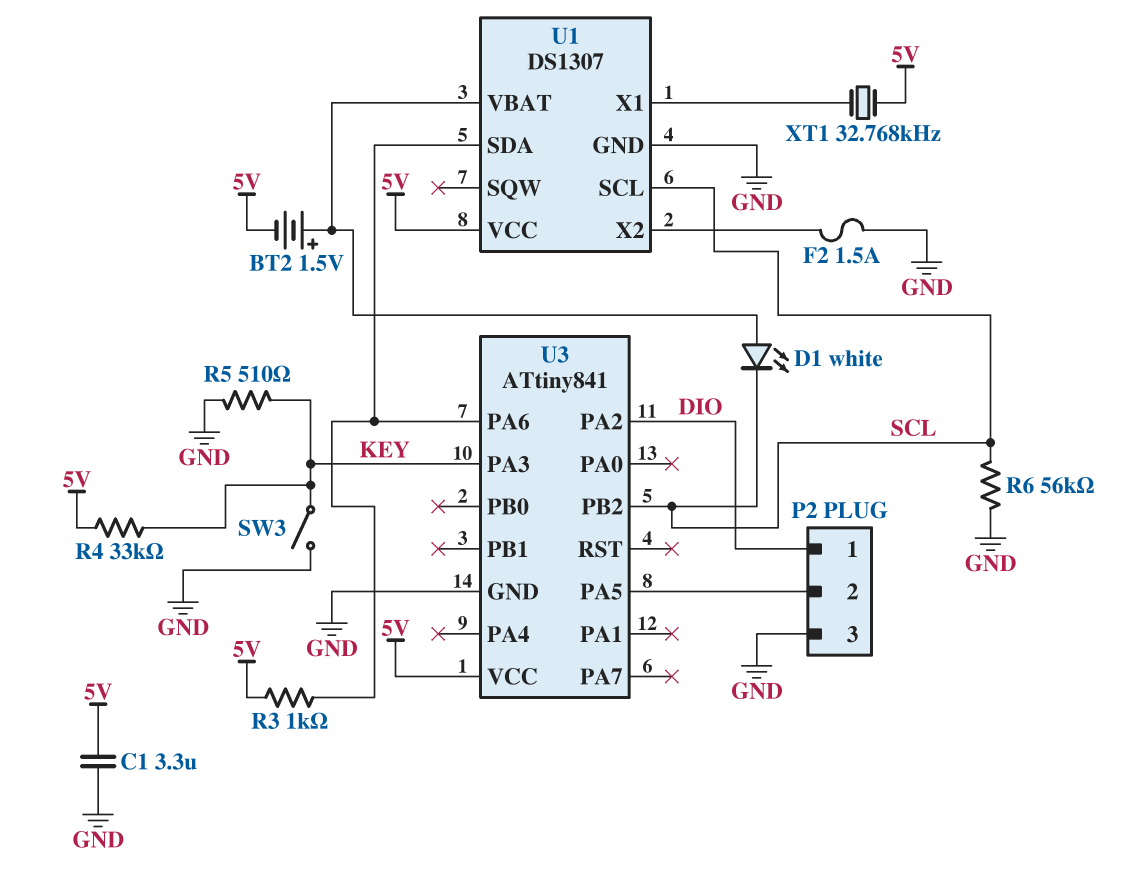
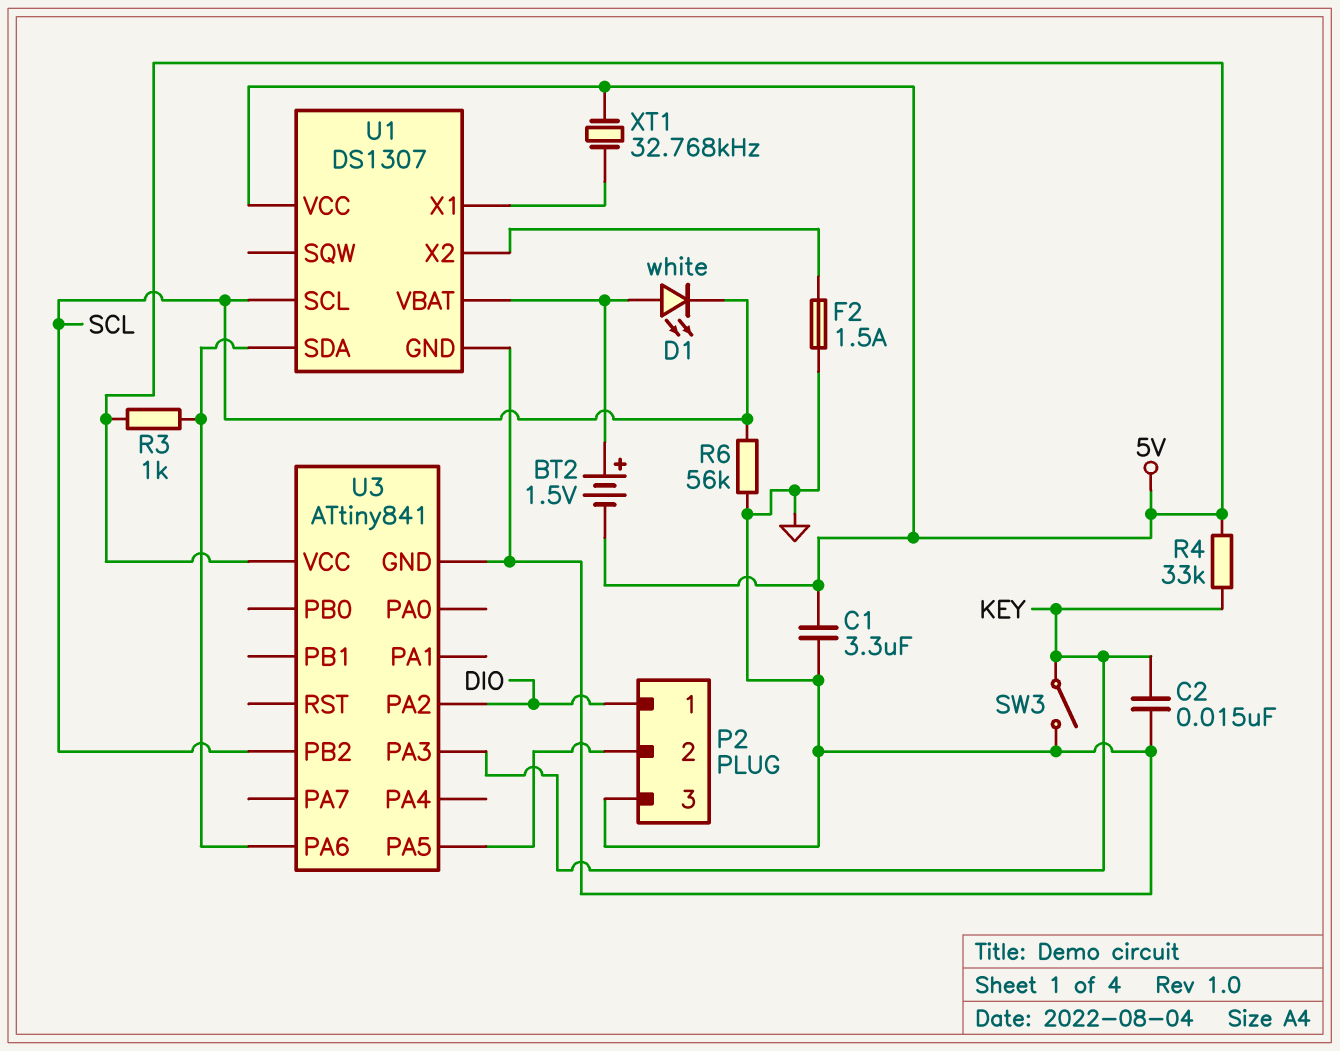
C2: none -> 15nF (GND, KEY)
R5: 510 (GND, KEY) -> none

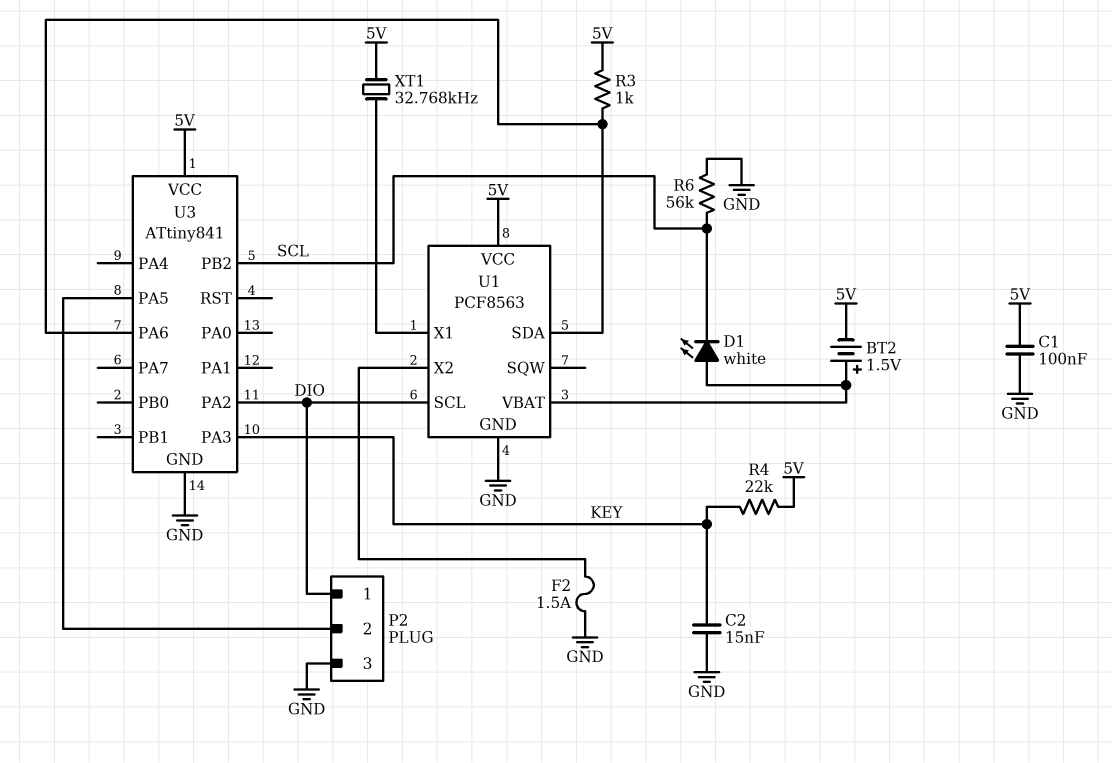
C1: 3.3uF (5V, GND) -> 100nF (5V, GND)
R4: 33k (5V, KEY) -> 22k (5V, KEY)
SW3: switch (GND, KEY) -> none
U1: DS1307 -> PCF8563
U1 pin SCL: SCL -> DIO

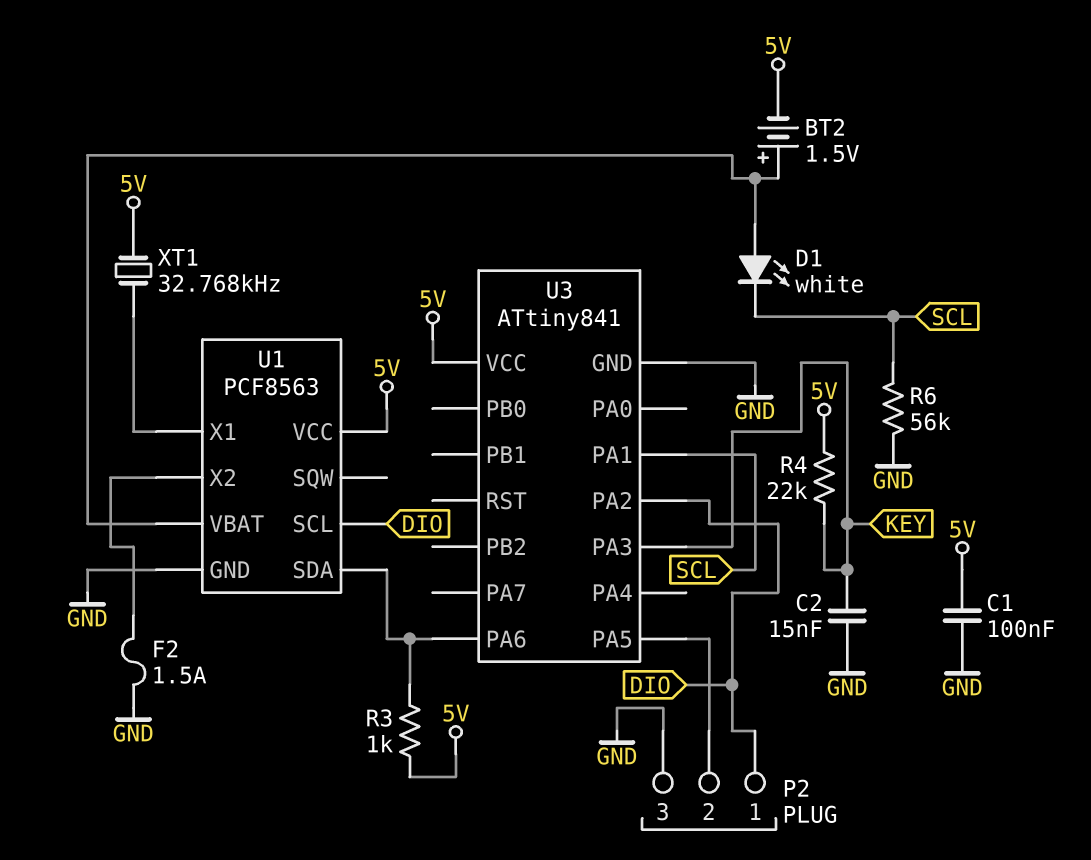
U3 pin PA1: none -> SCL
U3 pin PB2: SCL -> none

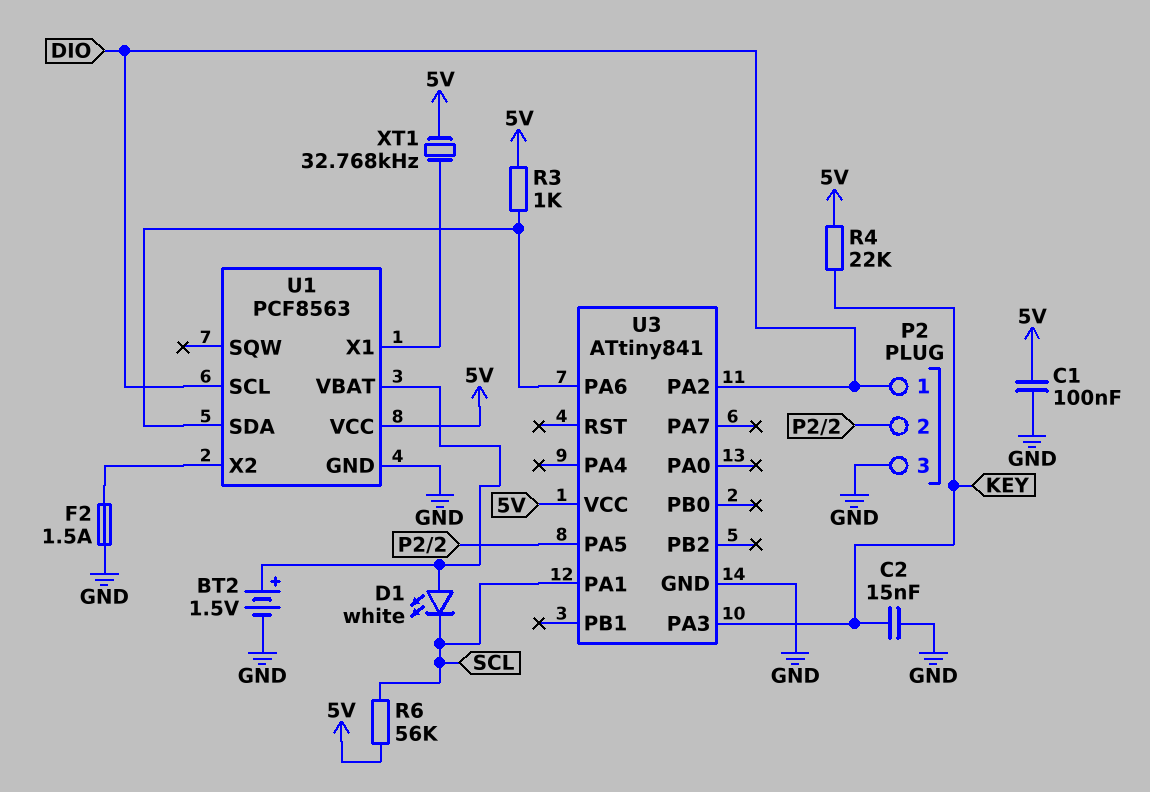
BT2: 1.5V (plus U1/VBAT, minus 5V) -> 1.5V (plus U1/VBAT, minus GND)
R6: 56k (GND, SCL) -> 56k (5V, SCL)

